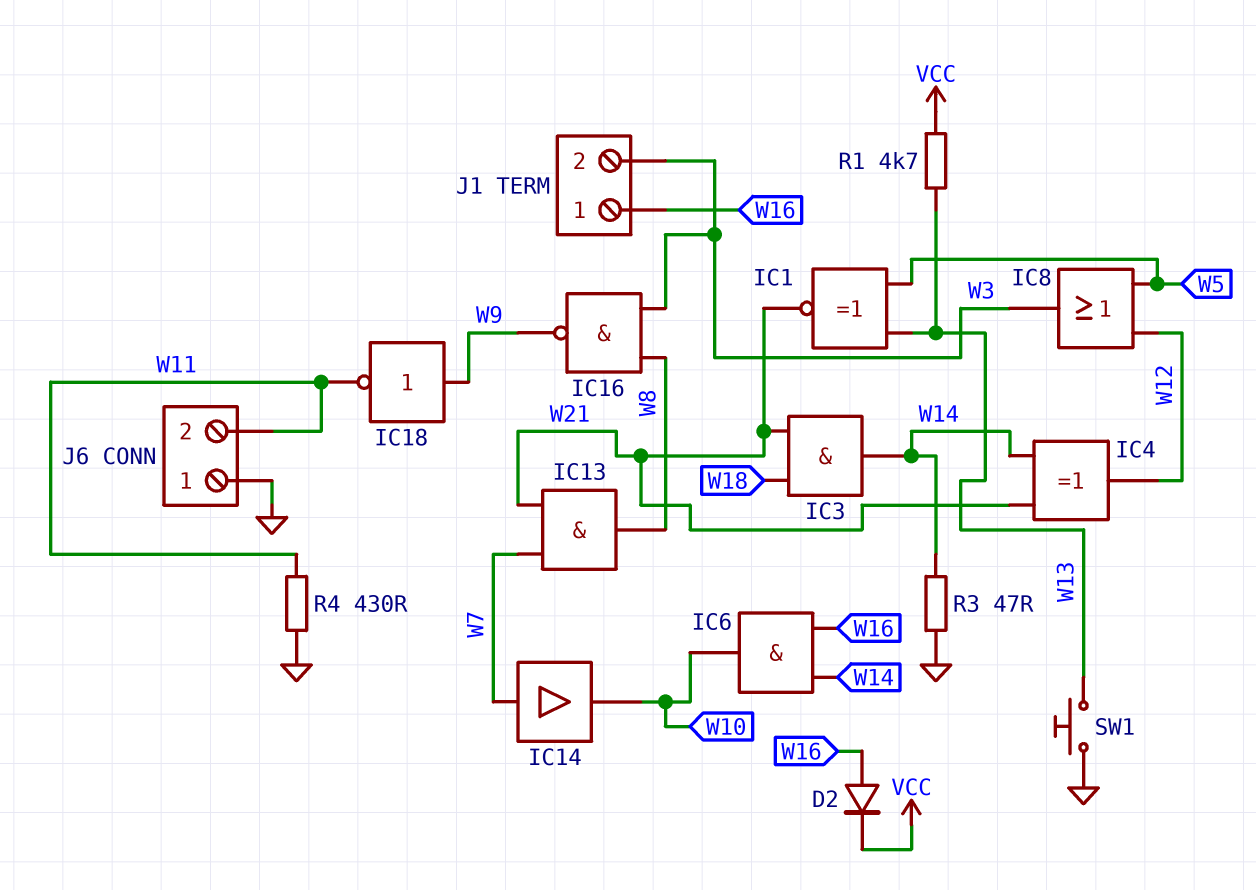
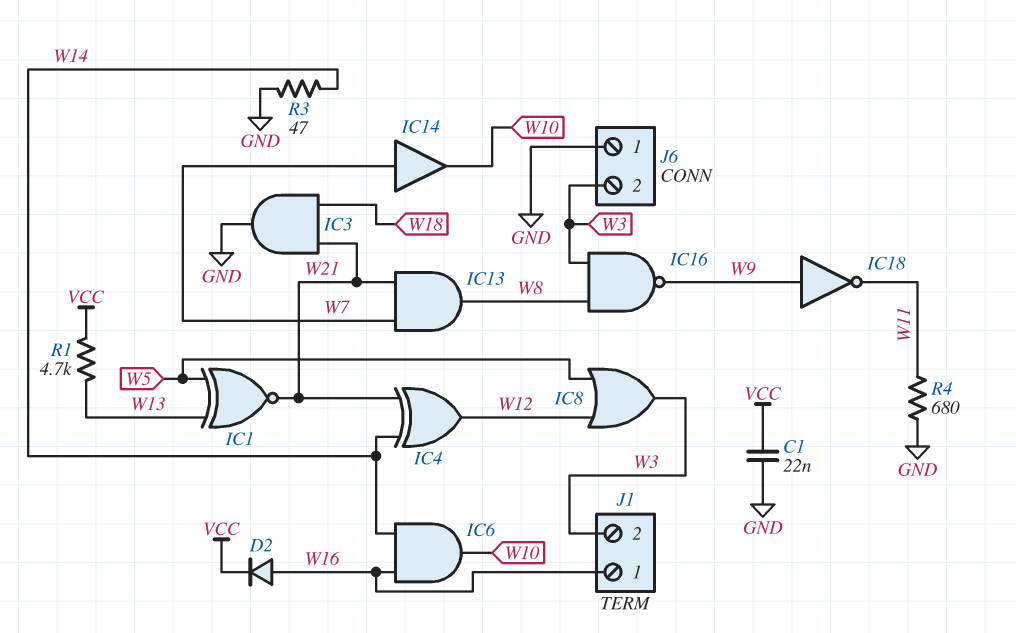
C1: none -> 22nF (GND, VCC)
IC3: AND (in W18, in W21, out W14) -> AND (in W18, in W21, out GND)
J6 pin 2: W11 -> W3
R4: 430 (GND, W11) -> 680 (GND, W11)
SW1: button (GND, W13) -> none

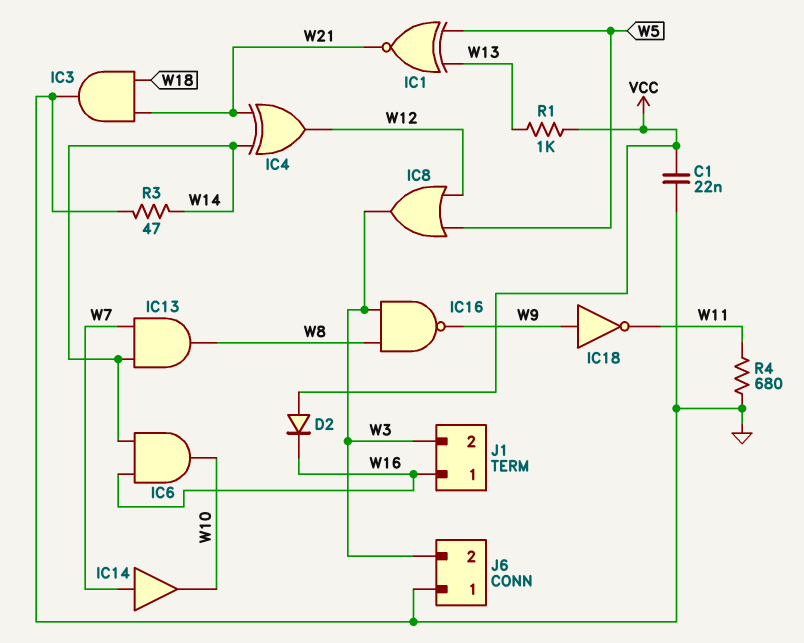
D2: diode (A W16, K VCC) -> diode (A VCC, K W16)
IC13: AND (in W7, in W21, out W8) -> AND (in W7, in W14, out W8)
R1: 4.7k (VCC, W13) -> 1k (VCC, W13)

